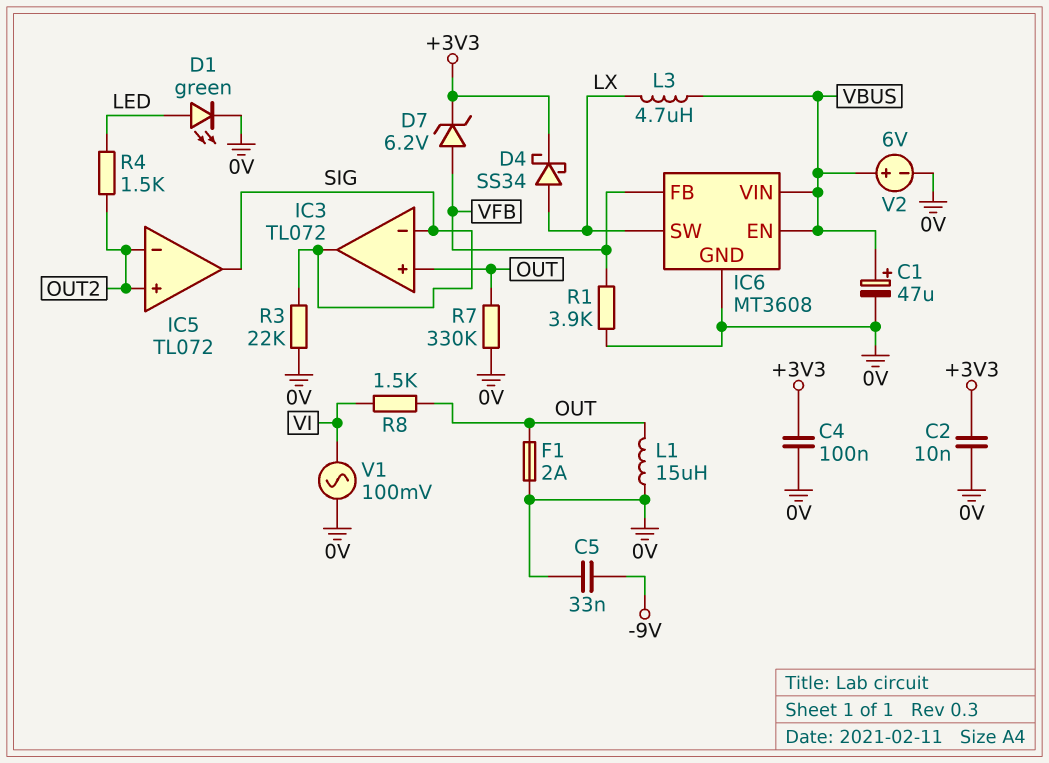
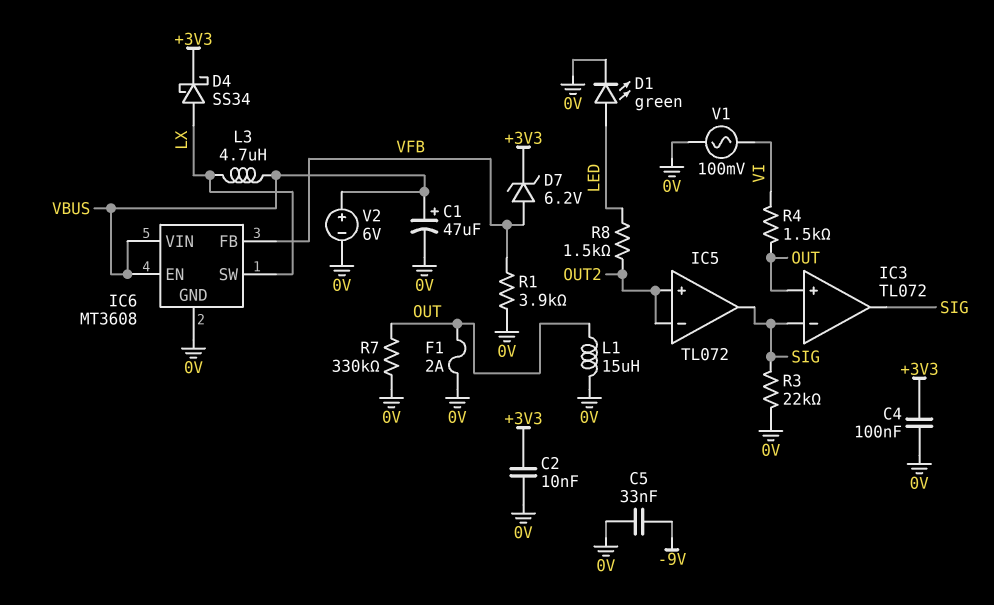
R4: 1.5k (LED, OUT2) -> 1.5k (OUT, VI)
R8: 1.5k (OUT, VI) -> 1.5k (LED, OUT2)

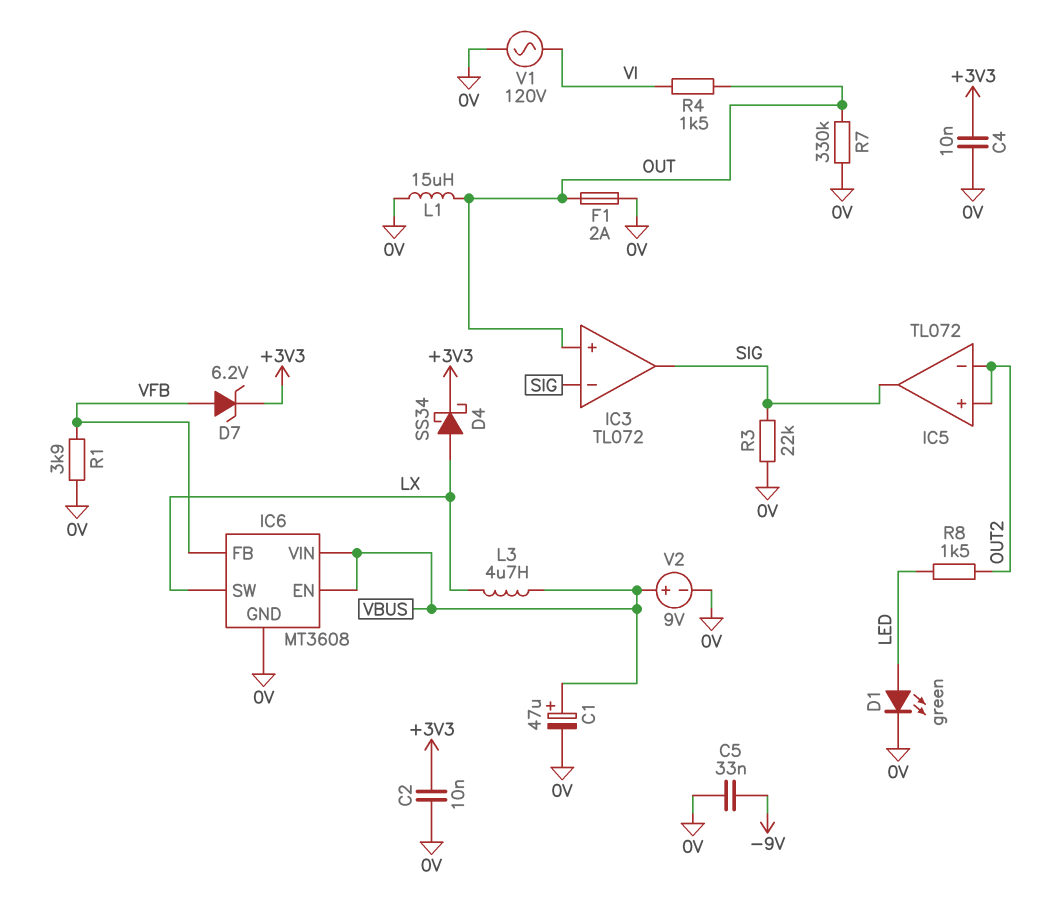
C4: 100nF (+3V3, 0V) -> 10nF (+3V3, 0V)
V1: AC 100mV (0V, VI) -> AC 120V (0V, VI)
V2: 6V (plus VBUS, minus 0V) -> 9V (plus VBUS, minus 0V)

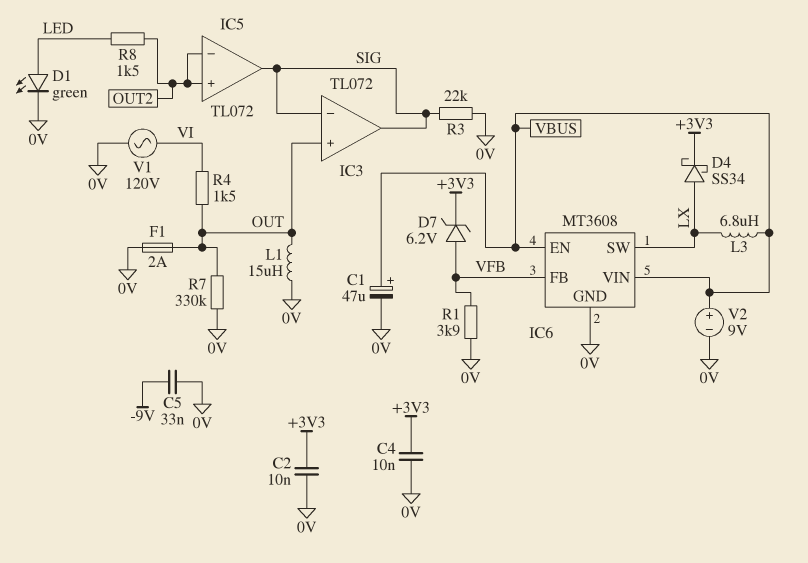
L3: 4.7uH (LX, VBUS) -> 6.8uH (LX, VBUS)

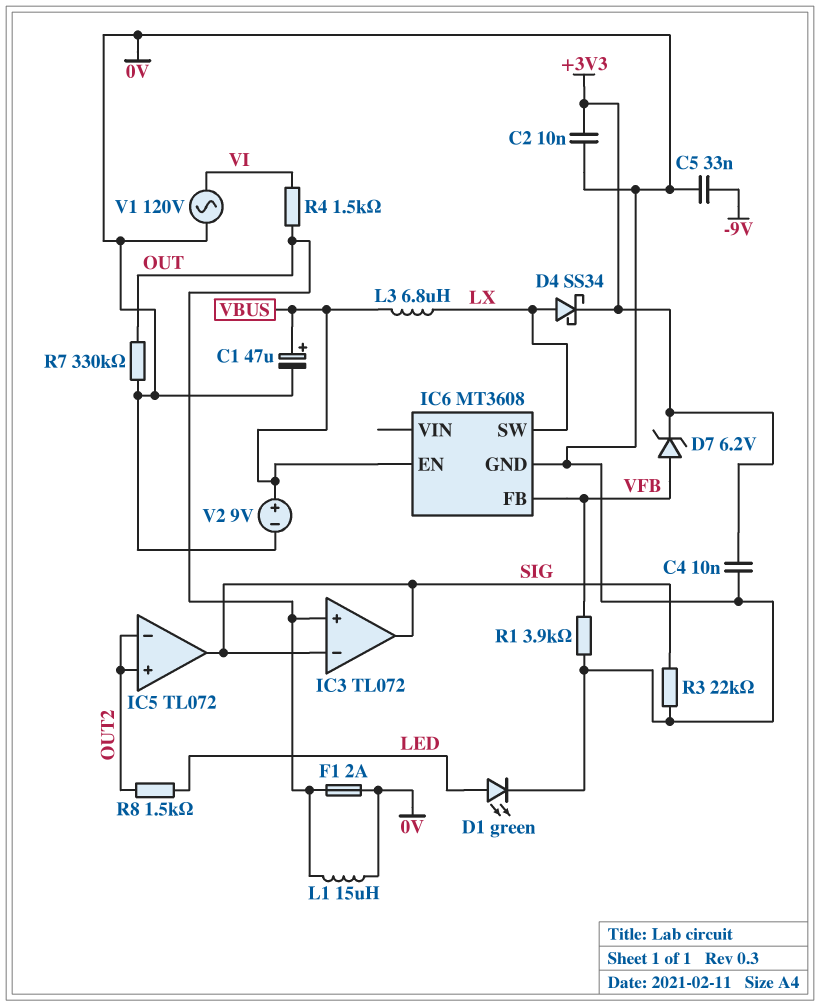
IC6 pin VIN: VBUS -> none

